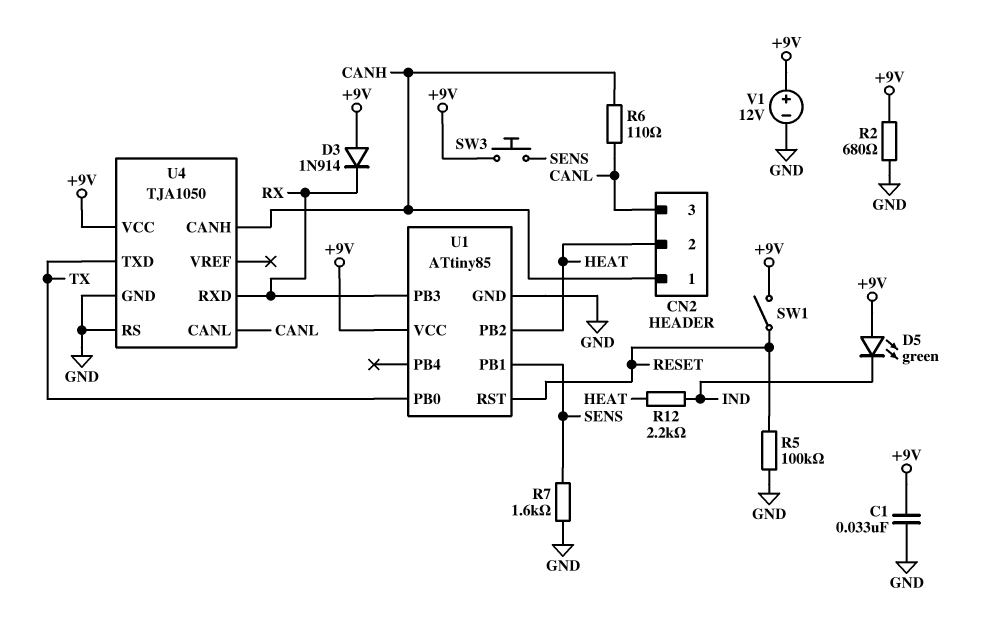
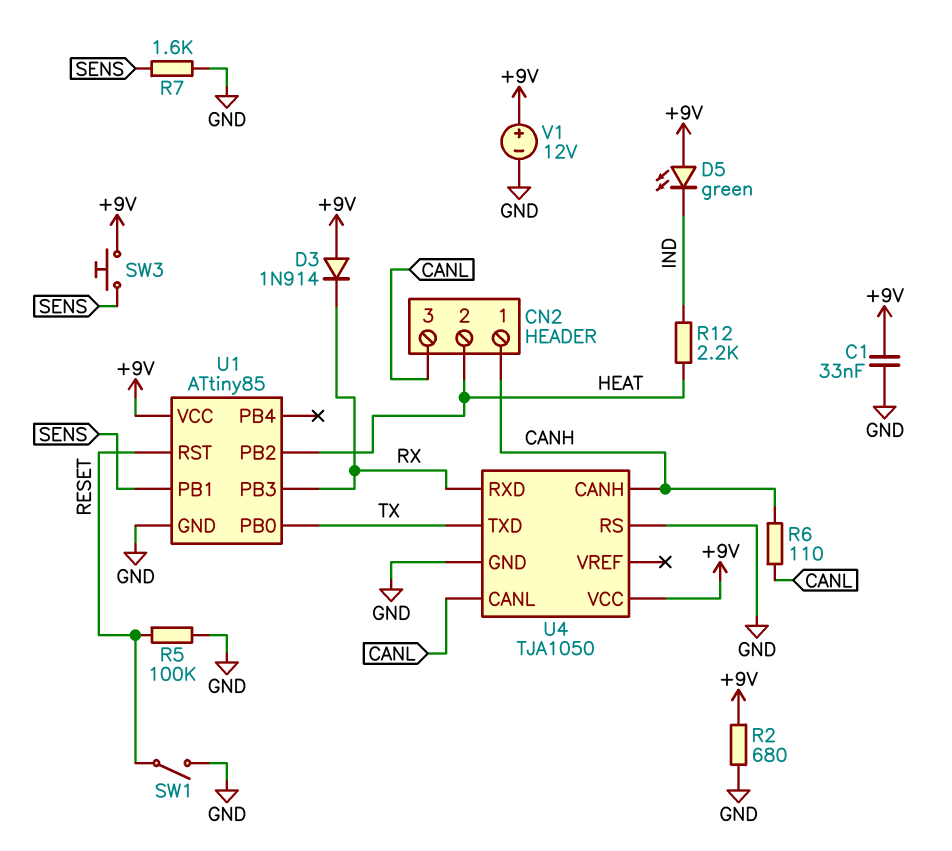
SW1: switch (+9V, RESET) -> switch (GND, RESET)

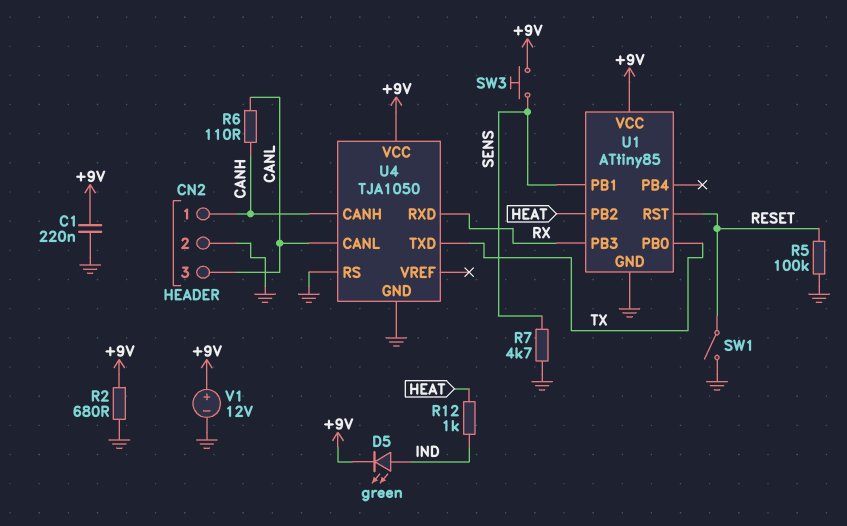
C1: 33nF (+9V, GND) -> 220nF (+9V, GND)
CN2 pin 2: HEAT -> GND
D3: diode 1N914 (A +9V, K RX) -> none
D5: LED green (A +9V, K IND) -> LED green (A IND, K +9V)
R7: 1.6k (GND, SENS) -> 4.7k (GND, SENS)
R12: 2.2k (HEAT, IND) -> 1k (HEAT, IND)

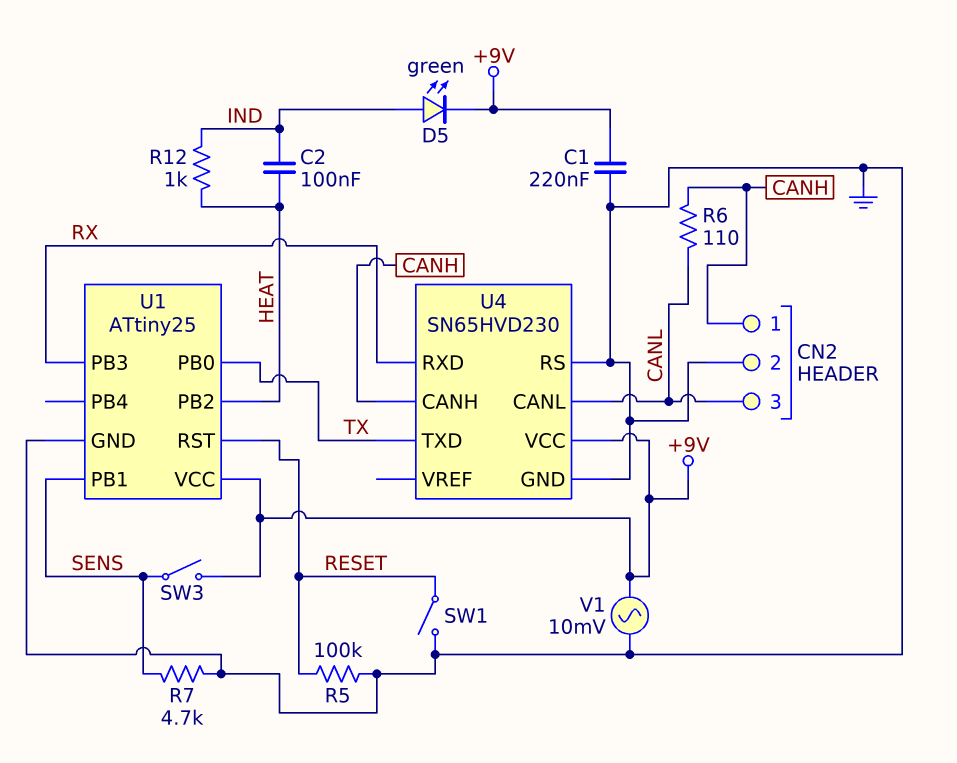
C2: none -> 100nF (HEAT, IND)
R2: 680 (+9V, GND) -> none
SW3: button (+9V, SENS) -> switch (+9V, SENS)
U1: ATtiny85 -> ATtiny25
U4: TJA1050 -> SN65HVD230
V1: 12V (plus +9V, minus GND) -> AC 10mV (+9V, GND)

